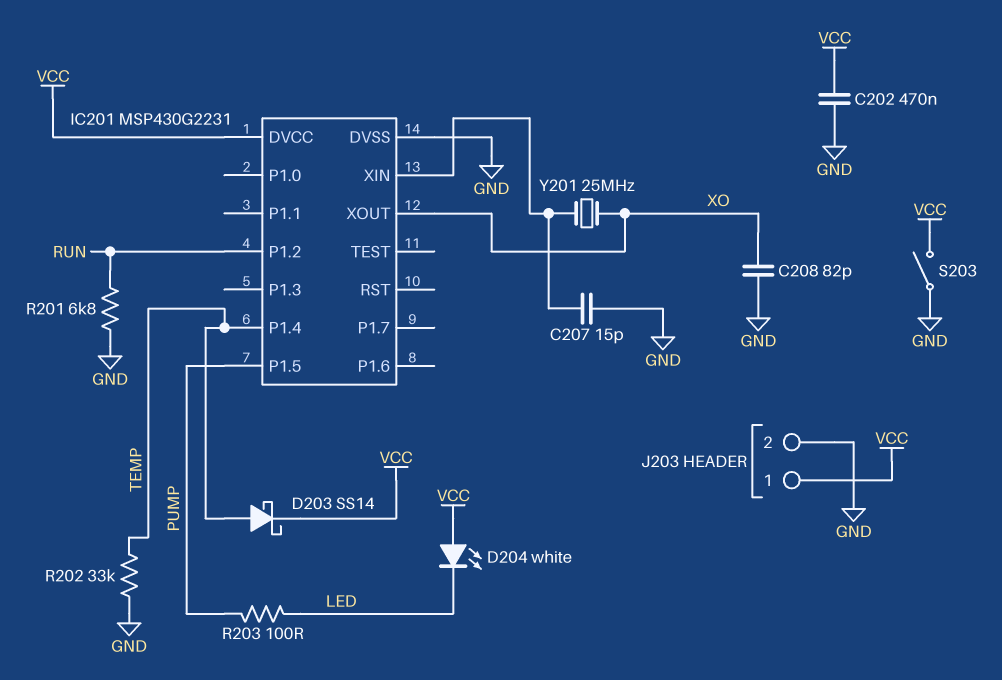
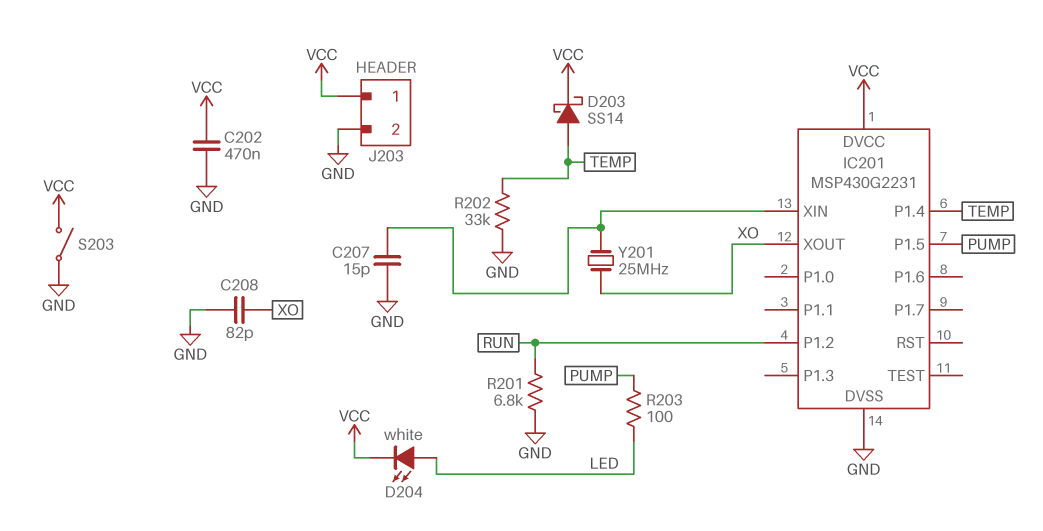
D204: LED white (A VCC, K LED) -> LED white (A LED, K VCC)

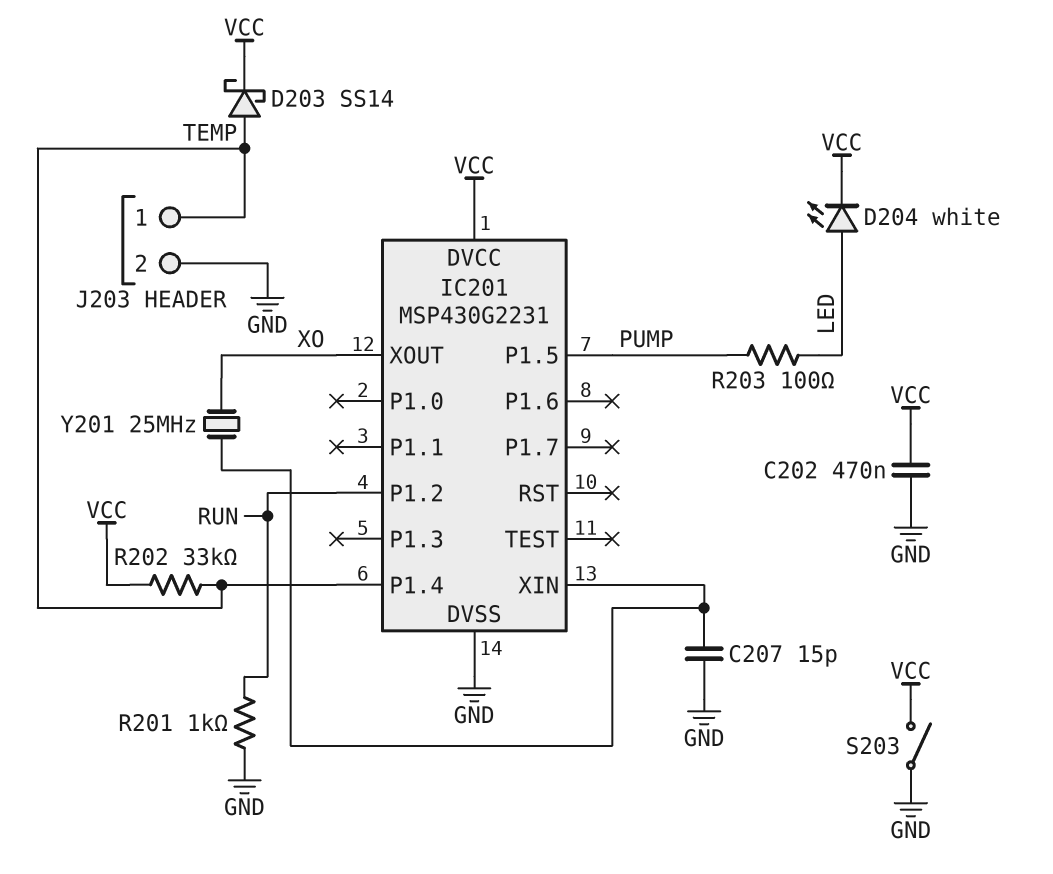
C208: 82pF (GND, XO) -> none
J203 pin 1: VCC -> TEMP
R201: 6.8k (GND, RUN) -> 1k (GND, RUN)
R202: 33k (GND, TEMP) -> 33k (TEMP, VCC)

